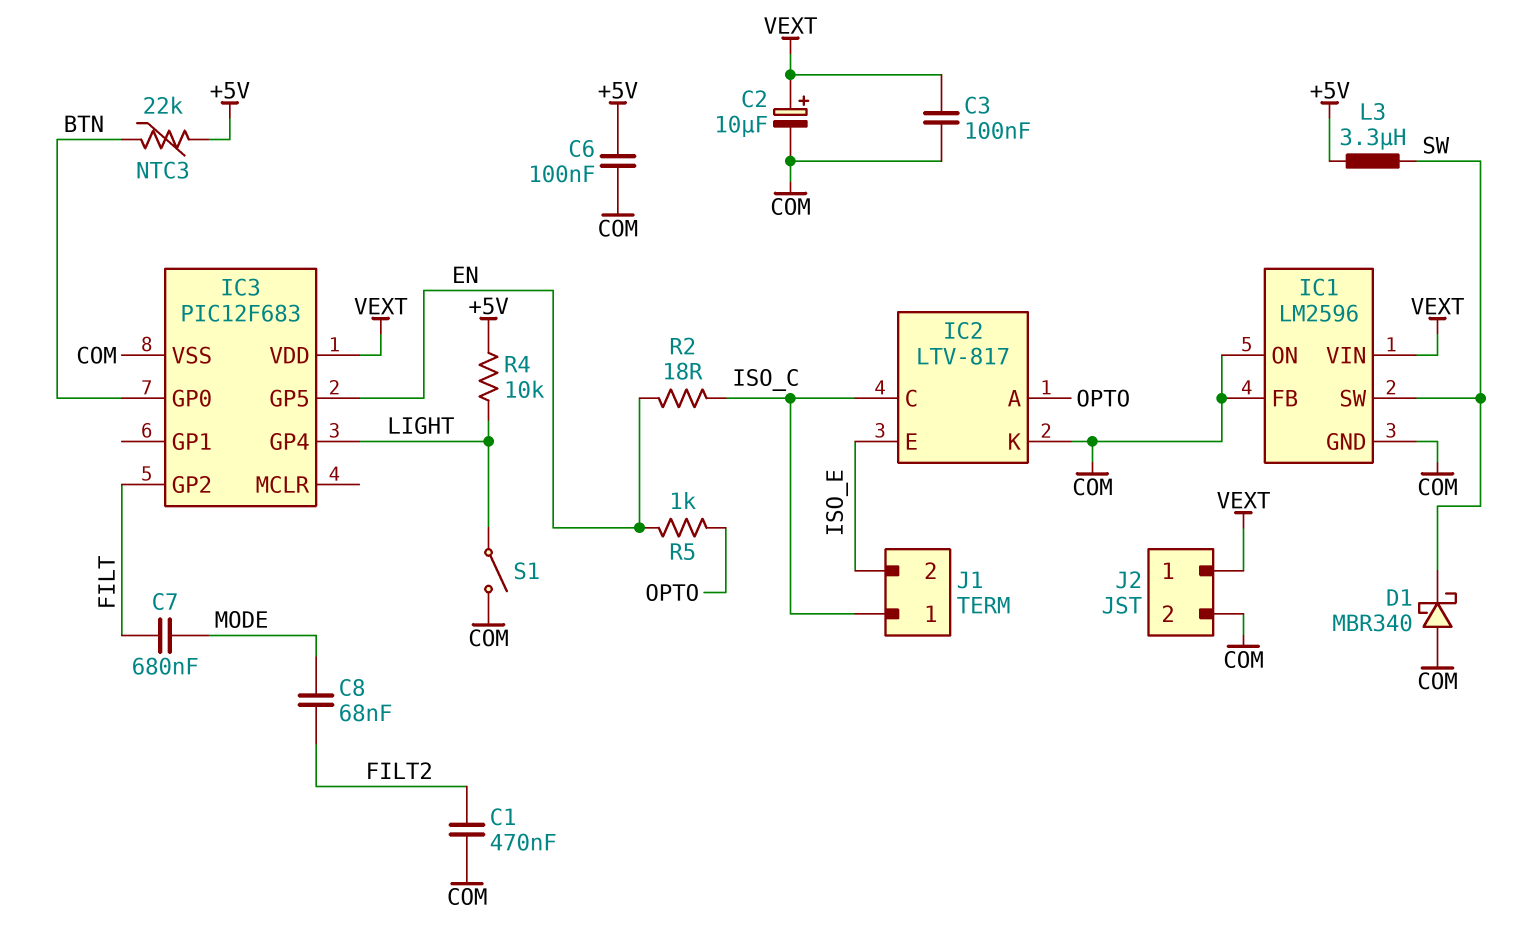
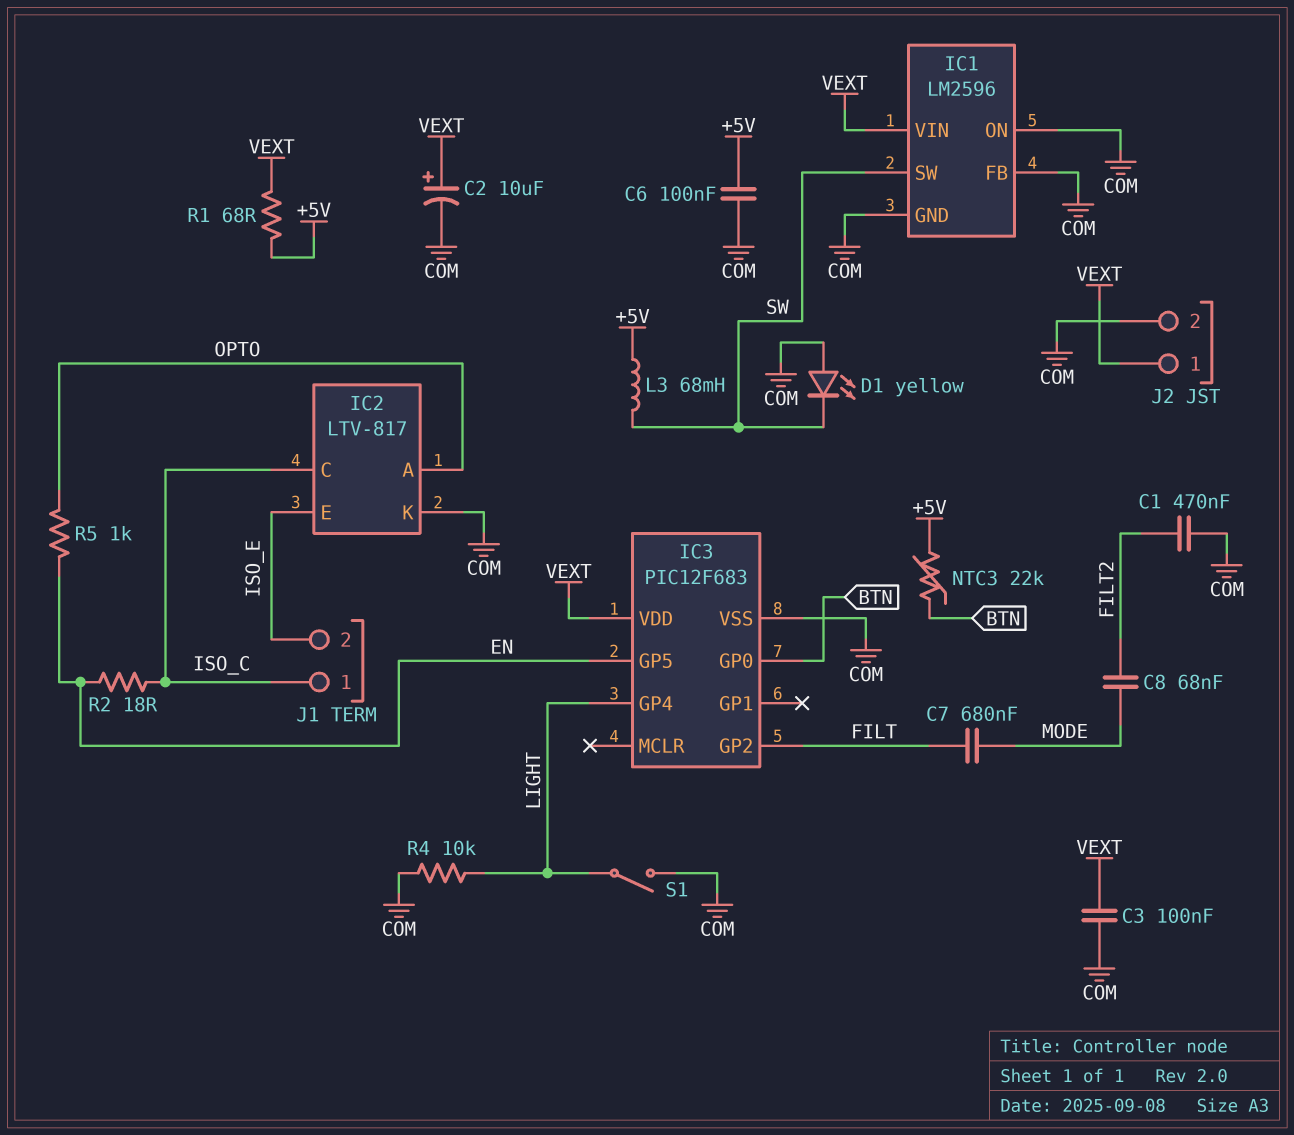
D1: schottky MBR340 (A COM, K SW) -> LED yellow (A COM, K SW)
L3: 3.3uH (+5V, SW) -> 68mH (+5V, SW)
R1: none -> 68 (+5V, VEXT)
R4: 10k (+5V, LIGHT) -> 10k (COM, LIGHT)

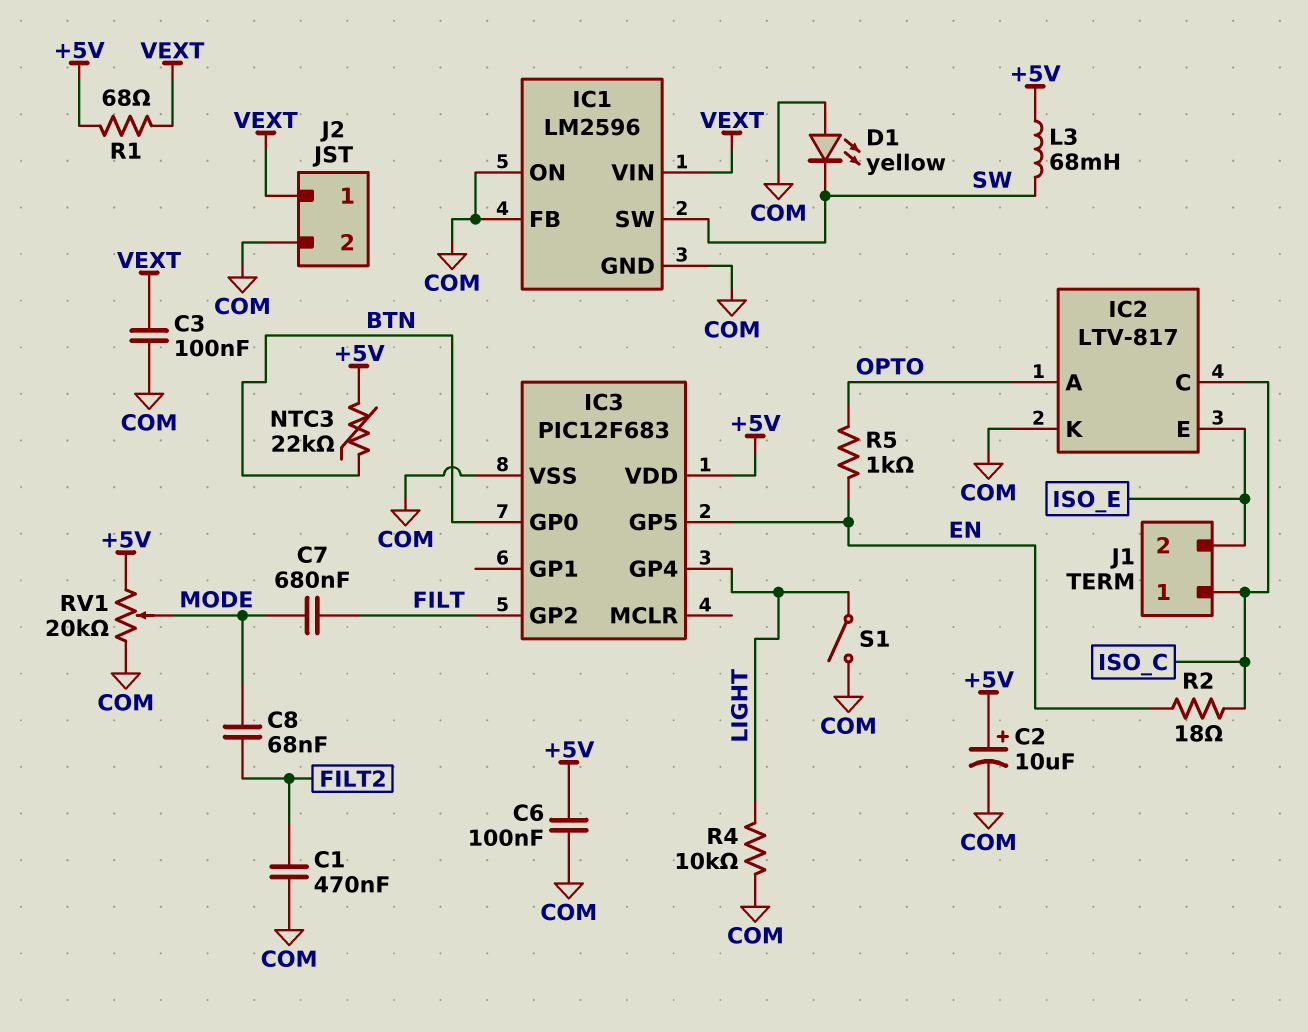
C2: 10uF (plus VEXT, minus COM) -> 10uF (plus +5V, minus COM)
IC3 pin VDD: VEXT -> +5V
RV1: none -> 20k (+5V, COM, wiper MODE)

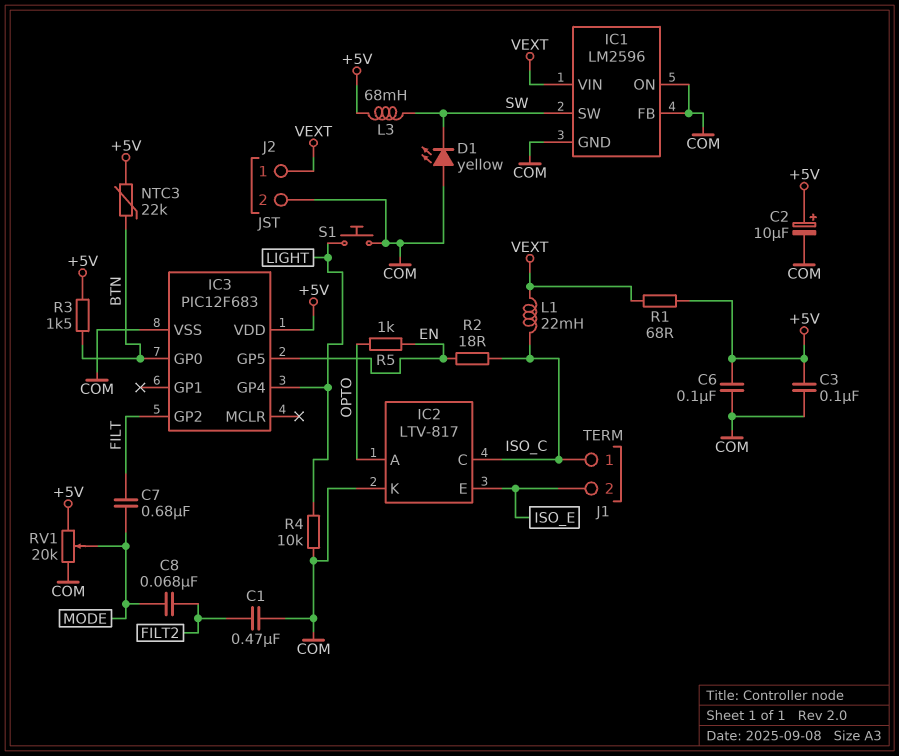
C3: 100nF (COM, VEXT) -> 100nF (+5V, COM)
L1: none -> 22mH (ISO_C, VEXT)
R3: none -> 1.5k (+5V, BTN)
S1: switch (COM, LIGHT) -> button (COM, LIGHT)

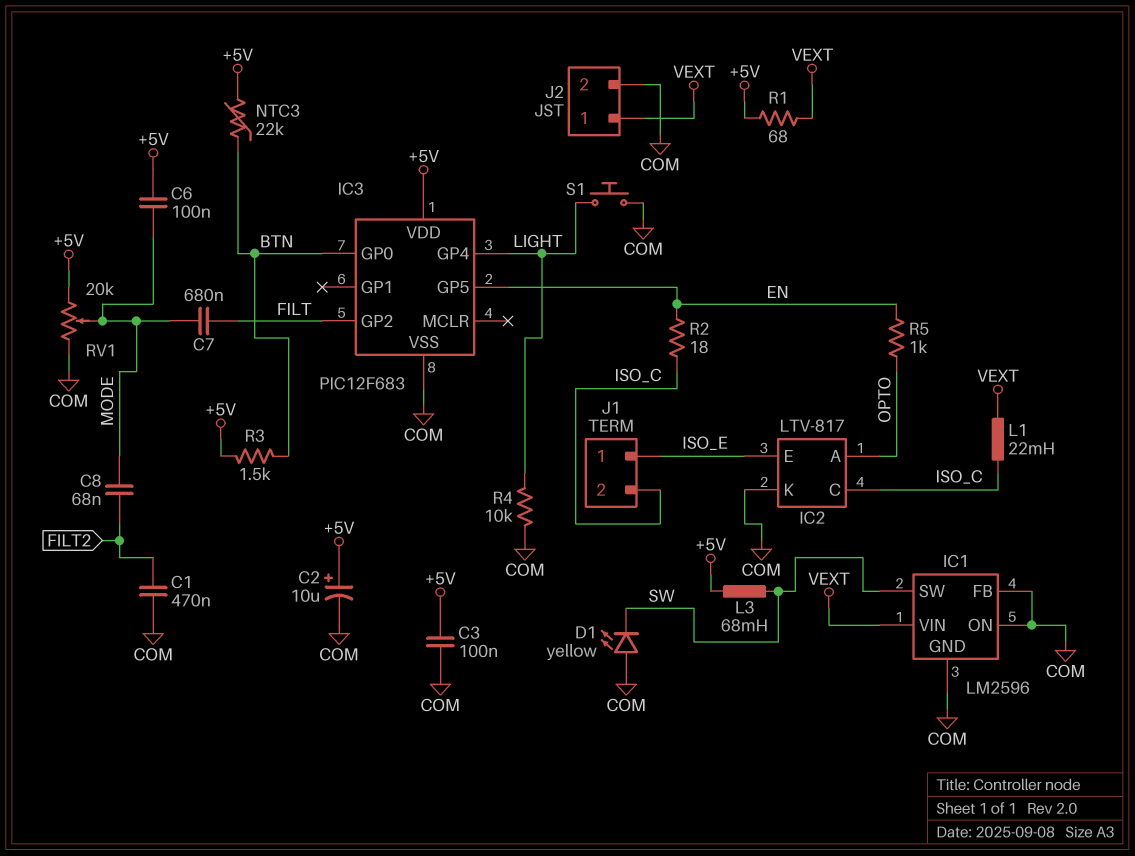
C6: 100nF (+5V, COM) -> 100nF (+5V, MODE)
J1 pin 1: ISO_C -> ISO_E
J1 pin 2: ISO_E -> ISO_C

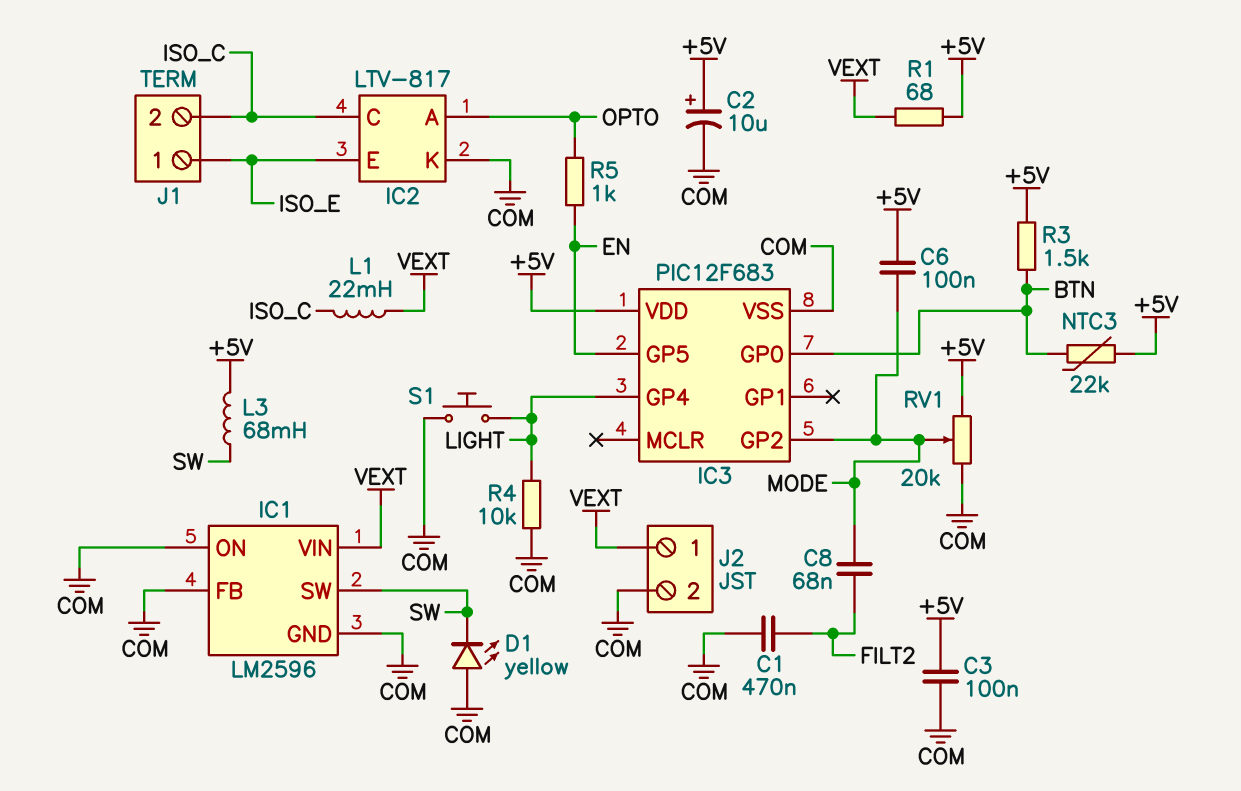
C7: 680nF (FILT, MODE) -> none
IC3 pin GP2: FILT -> MODE
R2: 18 (EN, ISO_C) -> none

